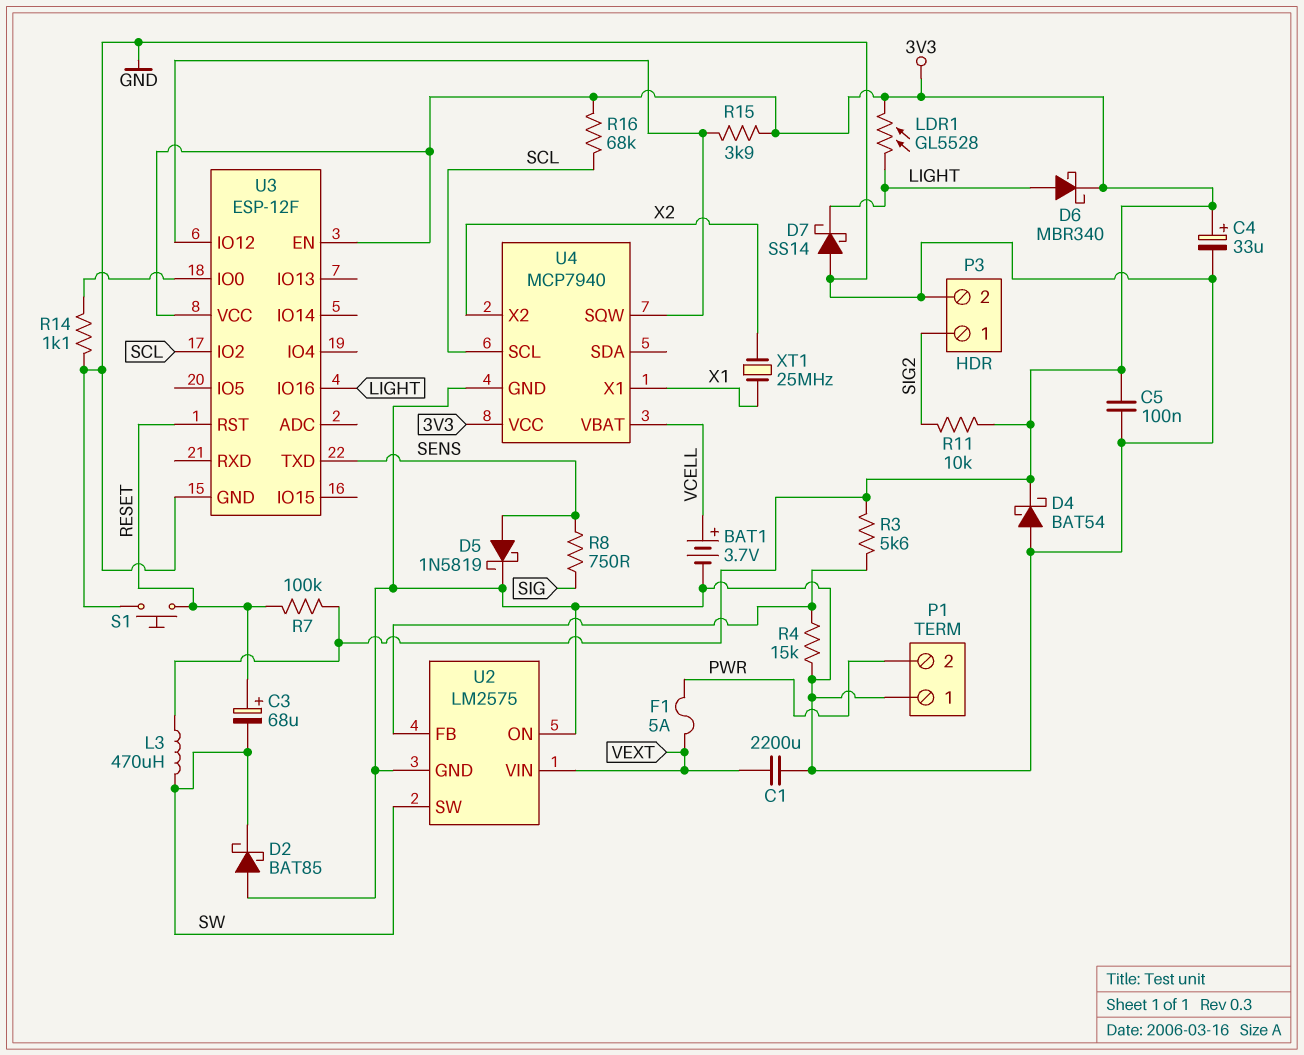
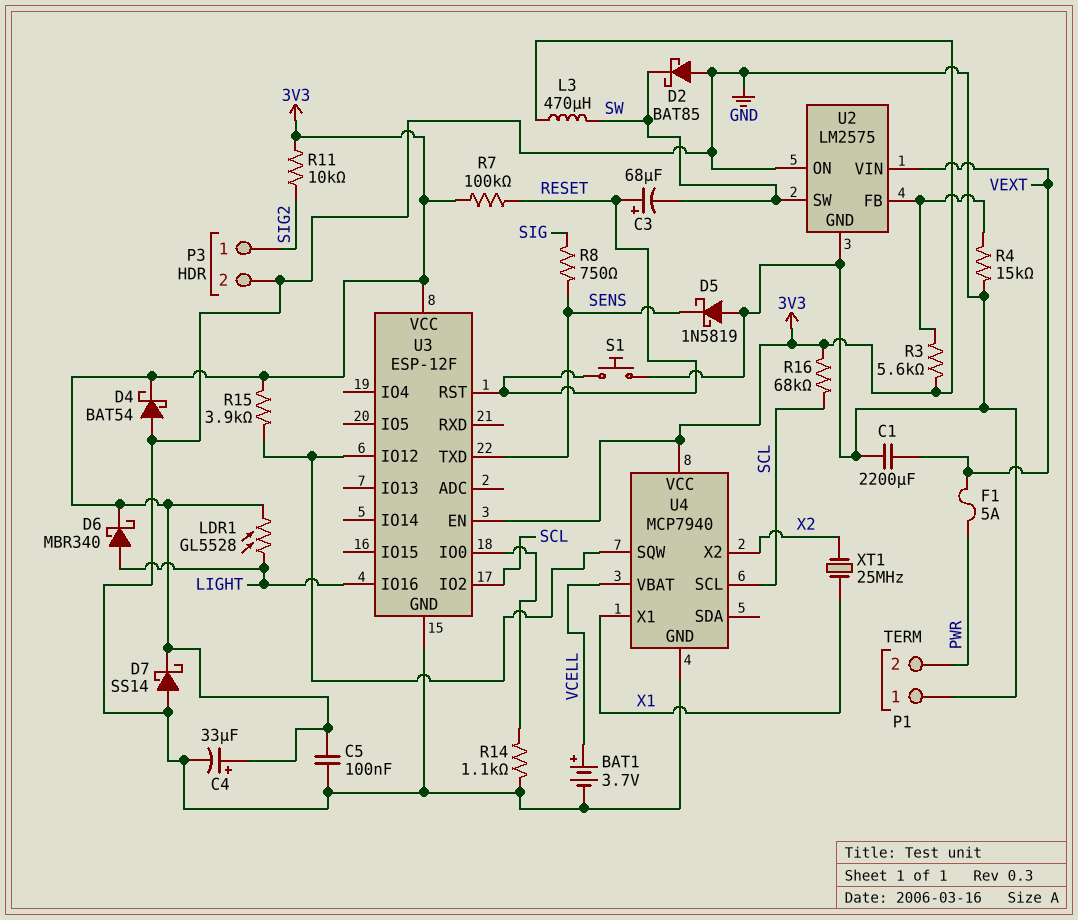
D5: schottky 1N5819 (A SENS, K GND) -> schottky 1N5819 (A GND, K SENS)
D7: schottky SS14 (A GND, K LIGHT) -> schottky SS14 (A GND, K 3V3)

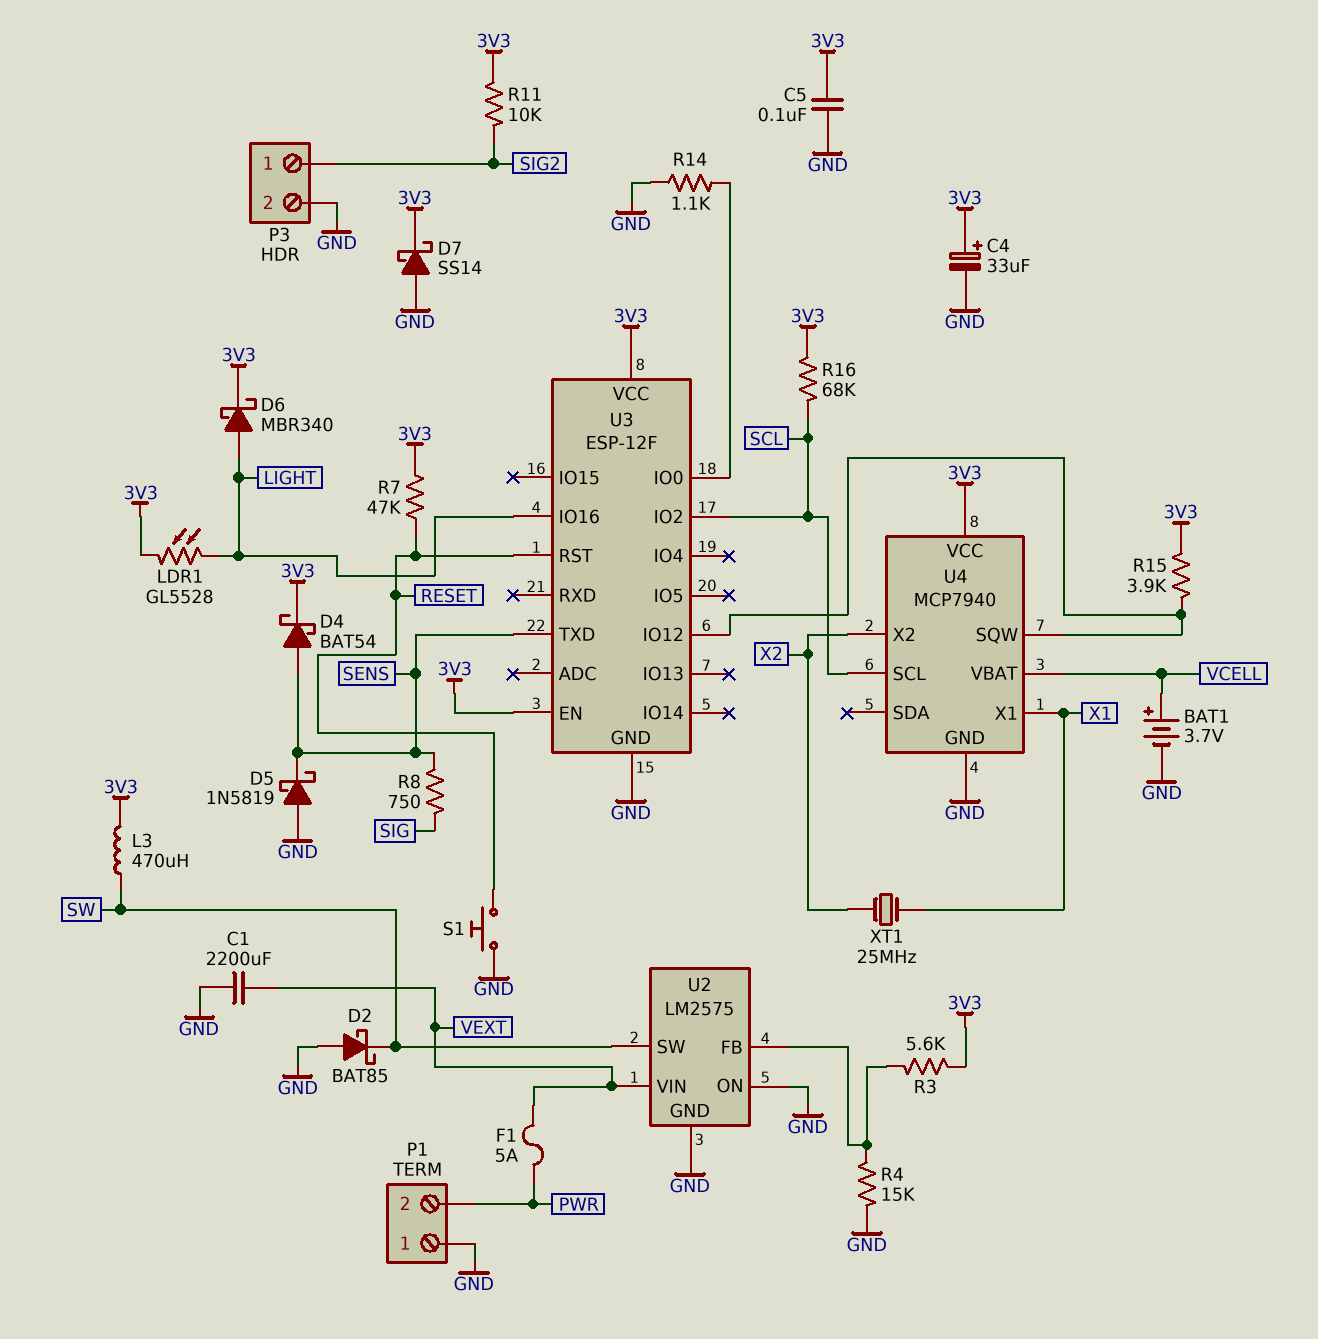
C3: 68uF (plus RESET, minus SW) -> none
D4: schottky BAT54 (A GND, K 3V3) -> schottky BAT54 (A SENS, K 3V3)
R7: 100k (3V3, RESET) -> 47k (3V3, RESET)

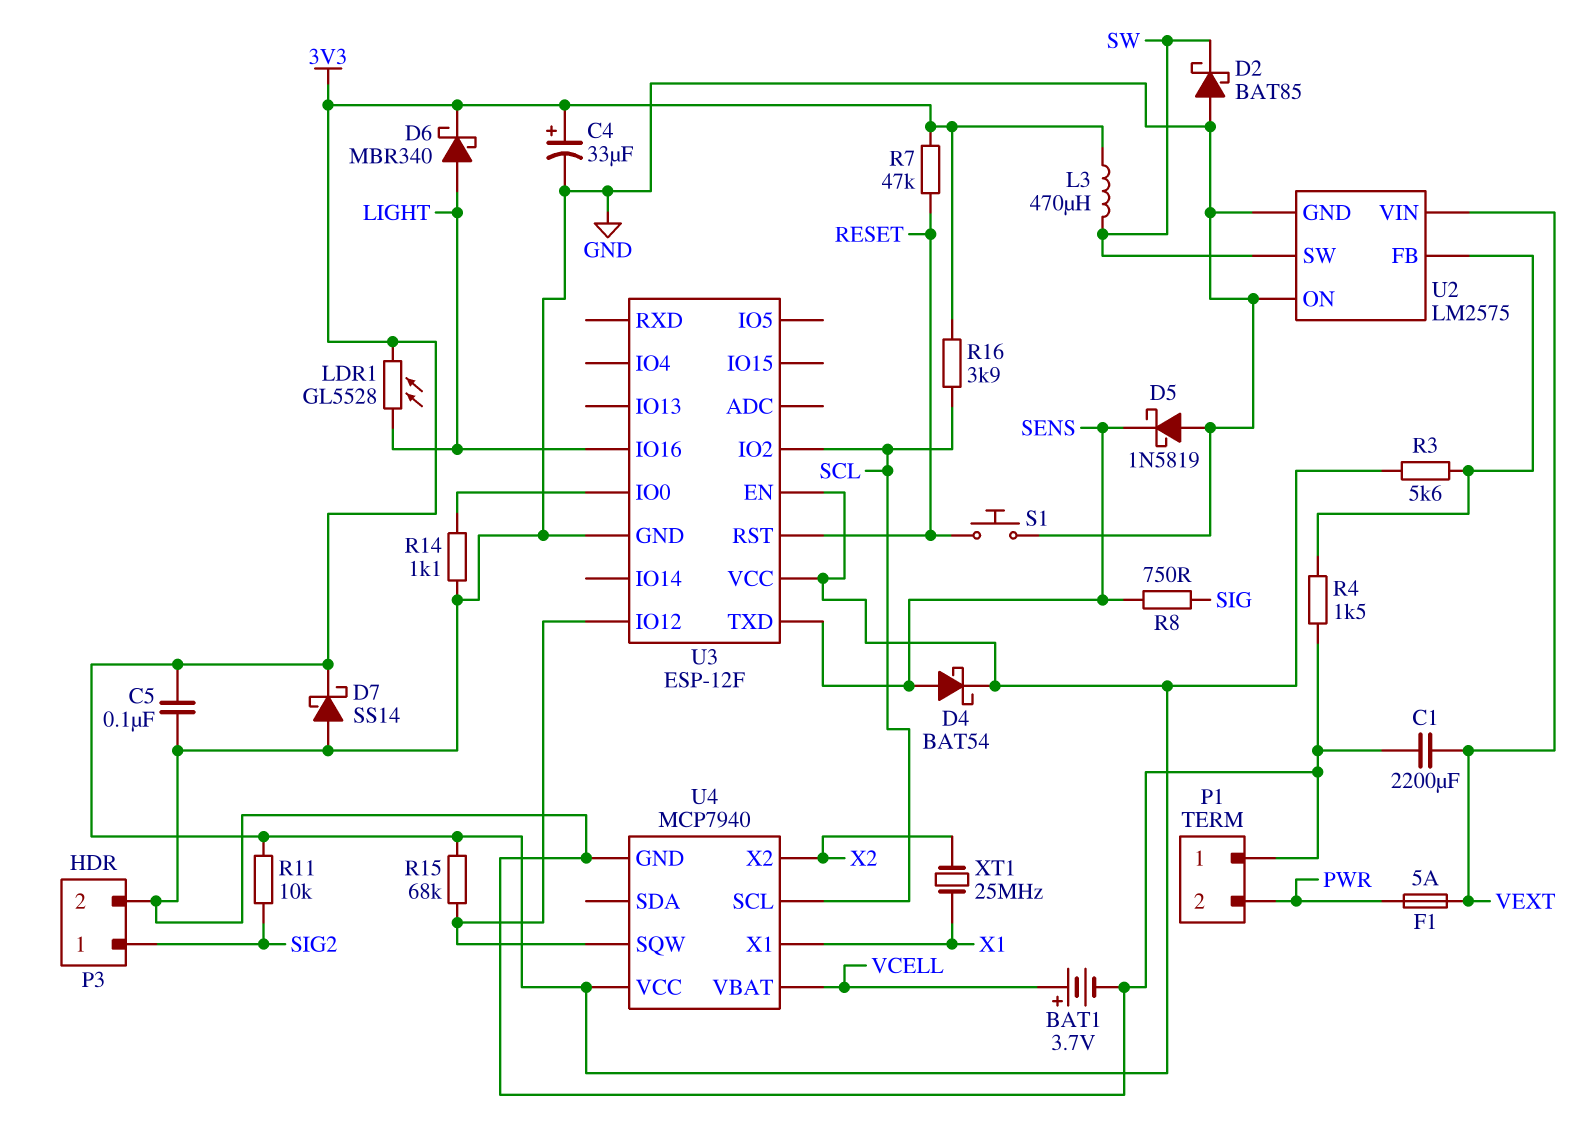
R4: 15k (GND, U2/FB) -> 1.5k (GND, U2/FB)
R15: 3.9k (3V3, U3/IO12) -> 68k (3V3, U3/IO12)
R16: 68k (3V3, SCL) -> 3.9k (3V3, SCL)

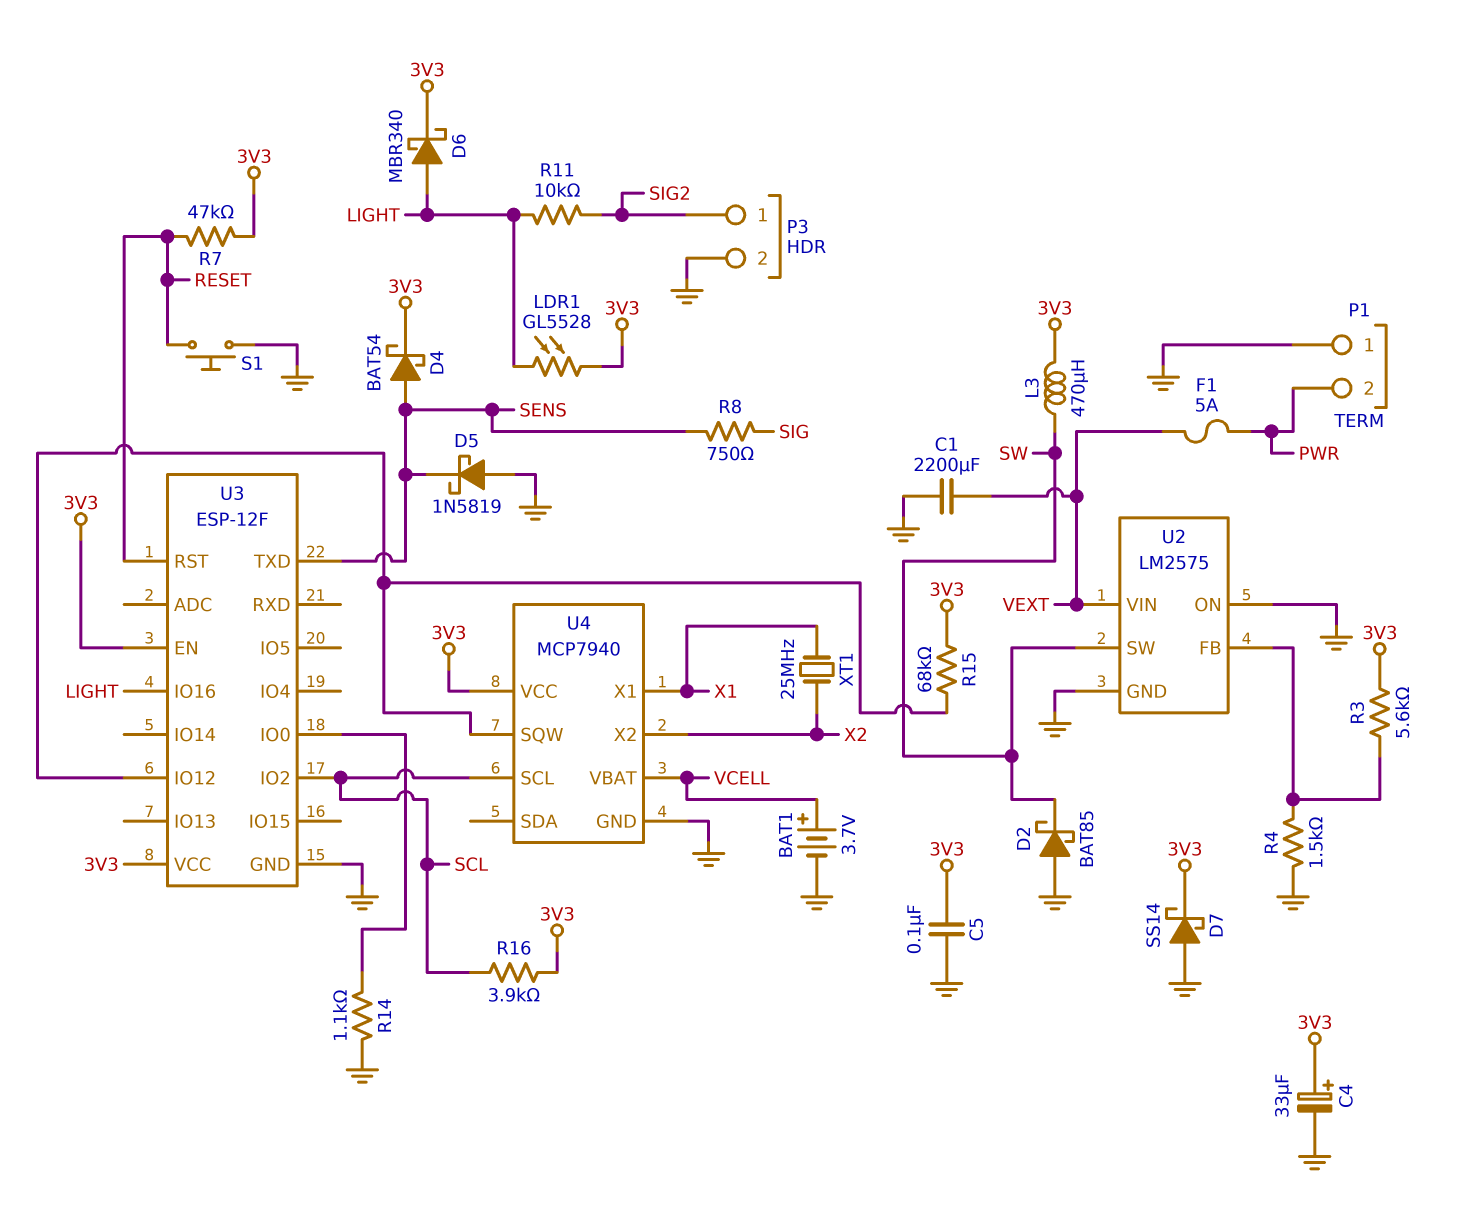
R11: 10k (3V3, SIG2) -> 10k (LIGHT, SIG2)

